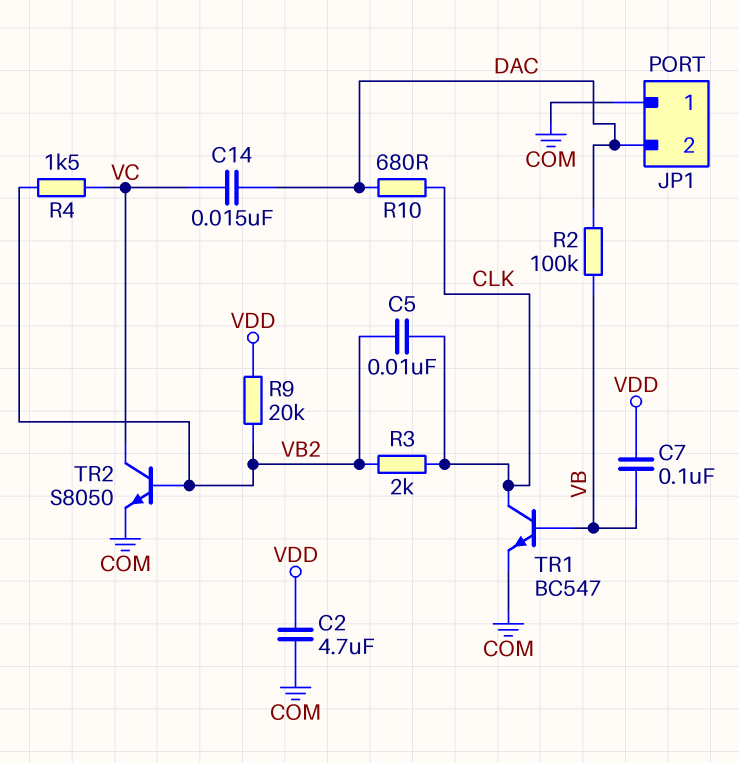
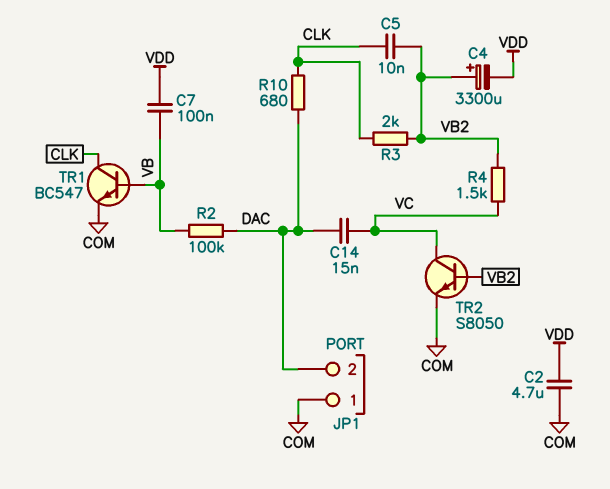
C4: none -> 3300uF (plus VB2, minus VDD)
R9: 20k (VB2, VDD) -> none

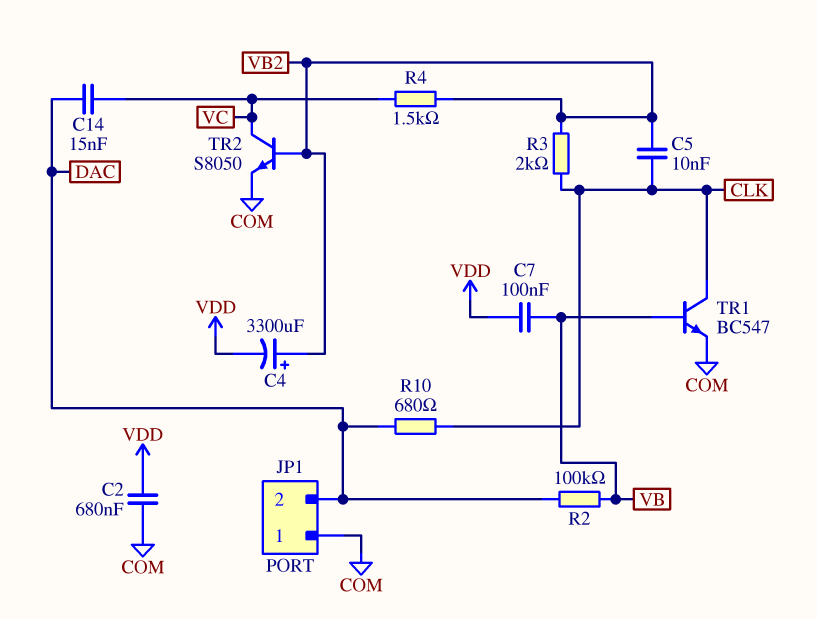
C2: 4.7uF (COM, VDD) -> 680nF (COM, VDD)

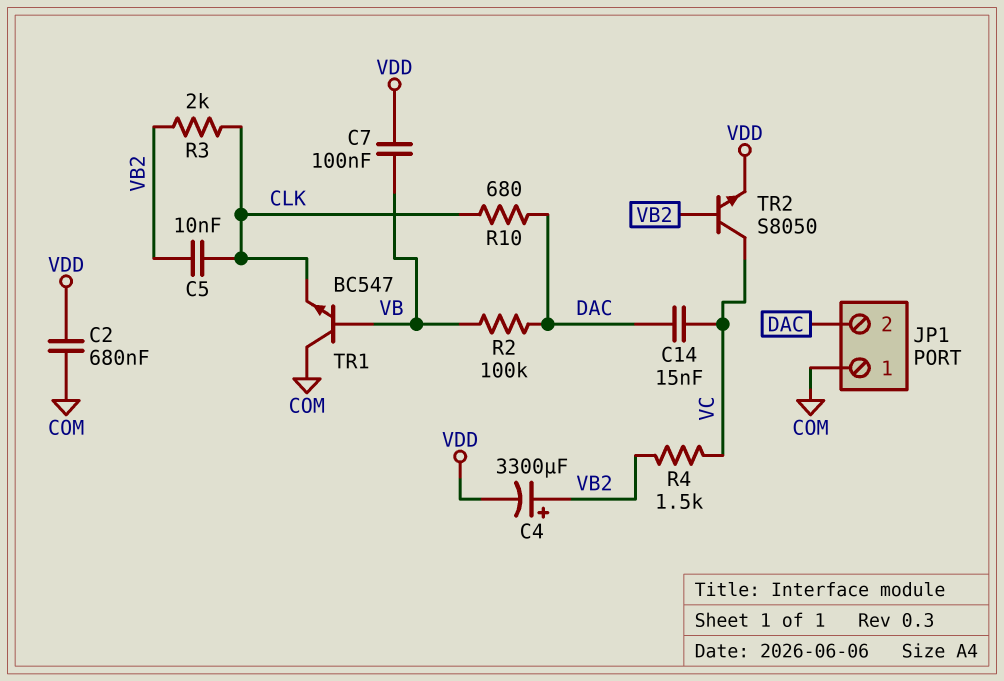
TR1: NPN BC547 (B VB, C CLK, E COM) -> NPN BC547 (B VB, C COM, E CLK)
TR2: NPN S8050 (B VB2, C VC, E COM) -> NPN S8050 (B VB2, C VC, E VDD)

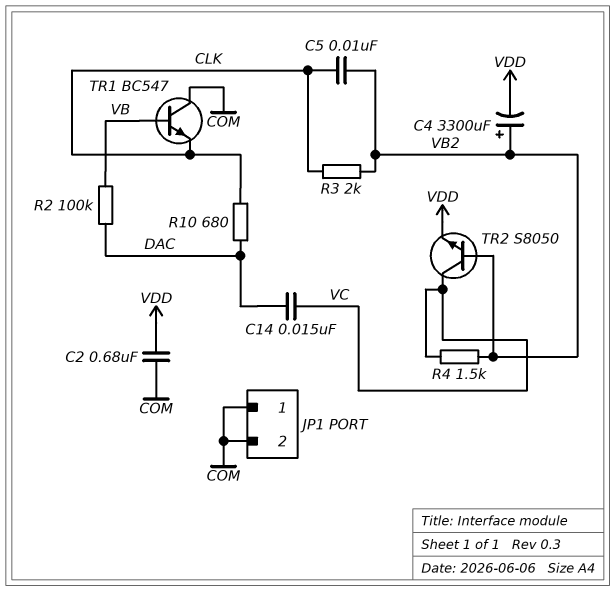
C7: 100nF (VB, VDD) -> none
JP1 pin 2: DAC -> COM

